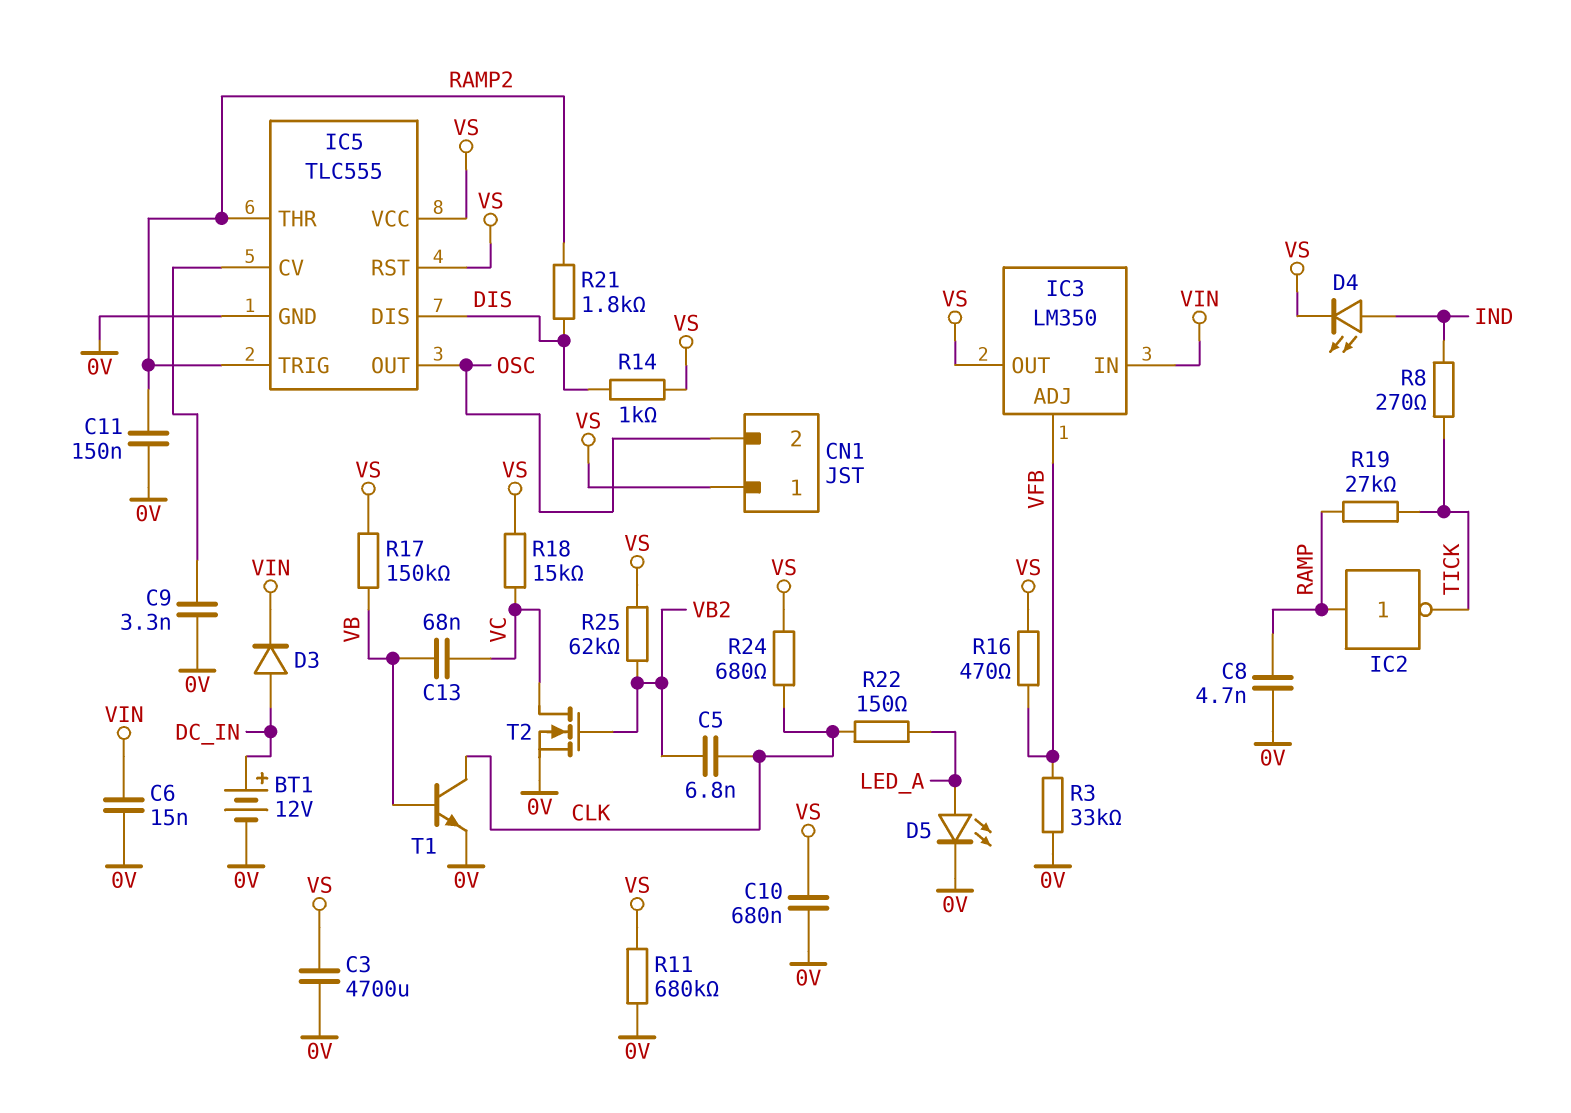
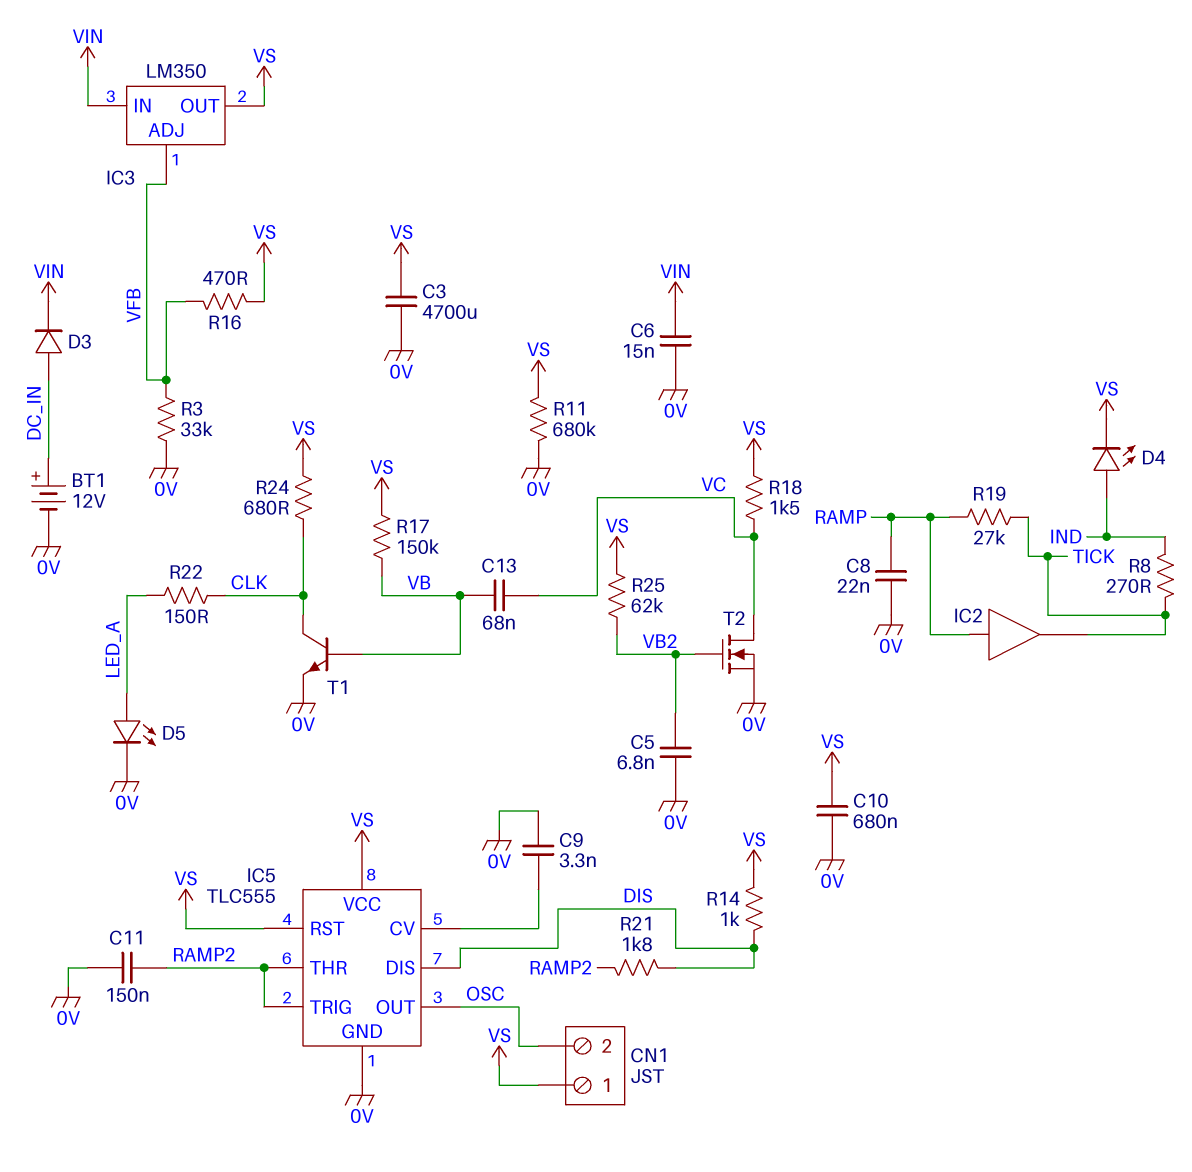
C5: 6.8nF (CLK, VB2) -> 6.8nF (0V, VB2)
C8: 4.7nF (0V, RAMP) -> 22nF (0V, RAMP)
IC2: NOT (in RAMP, out TICK) -> buffer (in RAMP, out TICK)
R18: 15k (VC, VS) -> 1.5k (VC, VS)

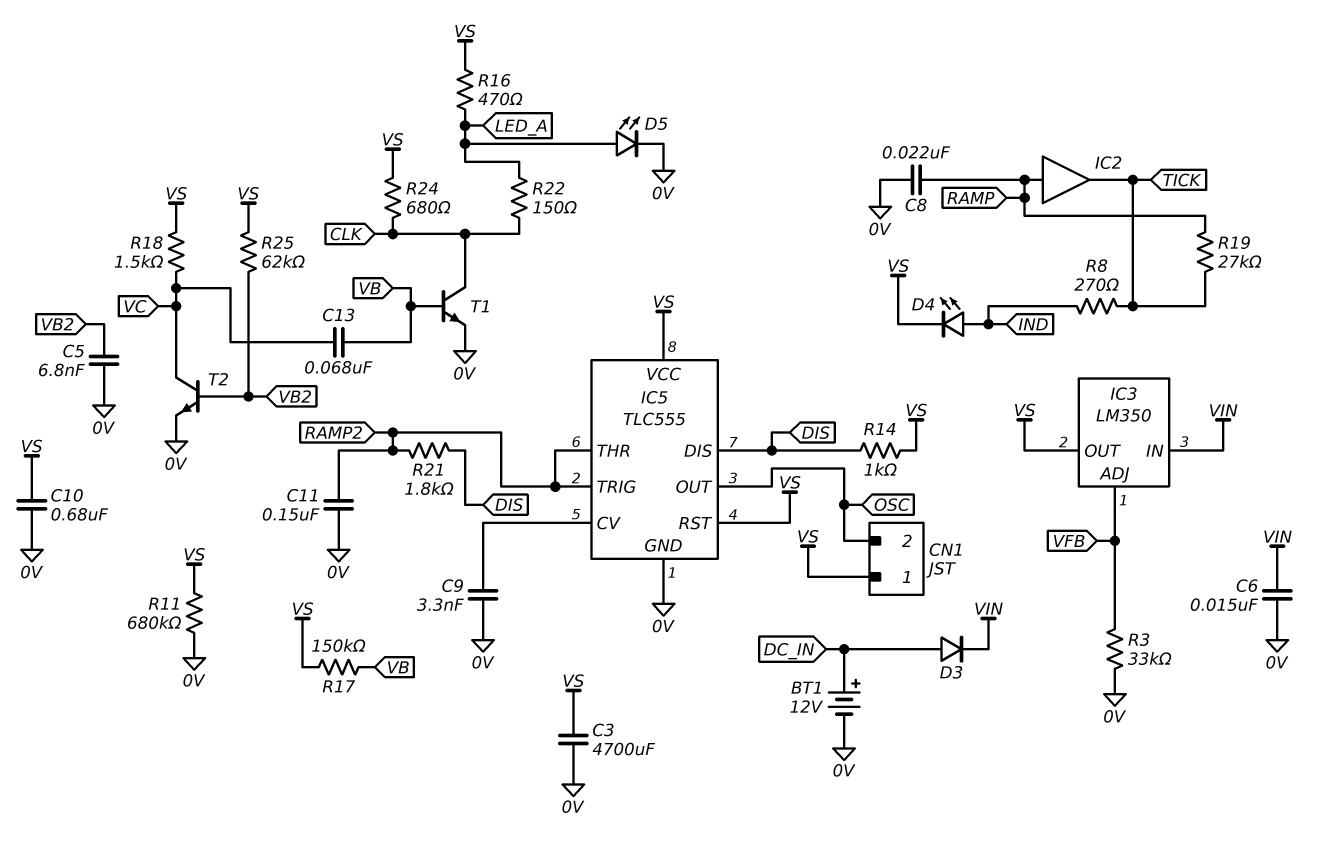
R16: 470 (VFB, VS) -> 470 (LED_A, VS)
T2: NMOS (G VB2, D VC, S 0V) -> NPN (B VB2, C VC, E 0V)

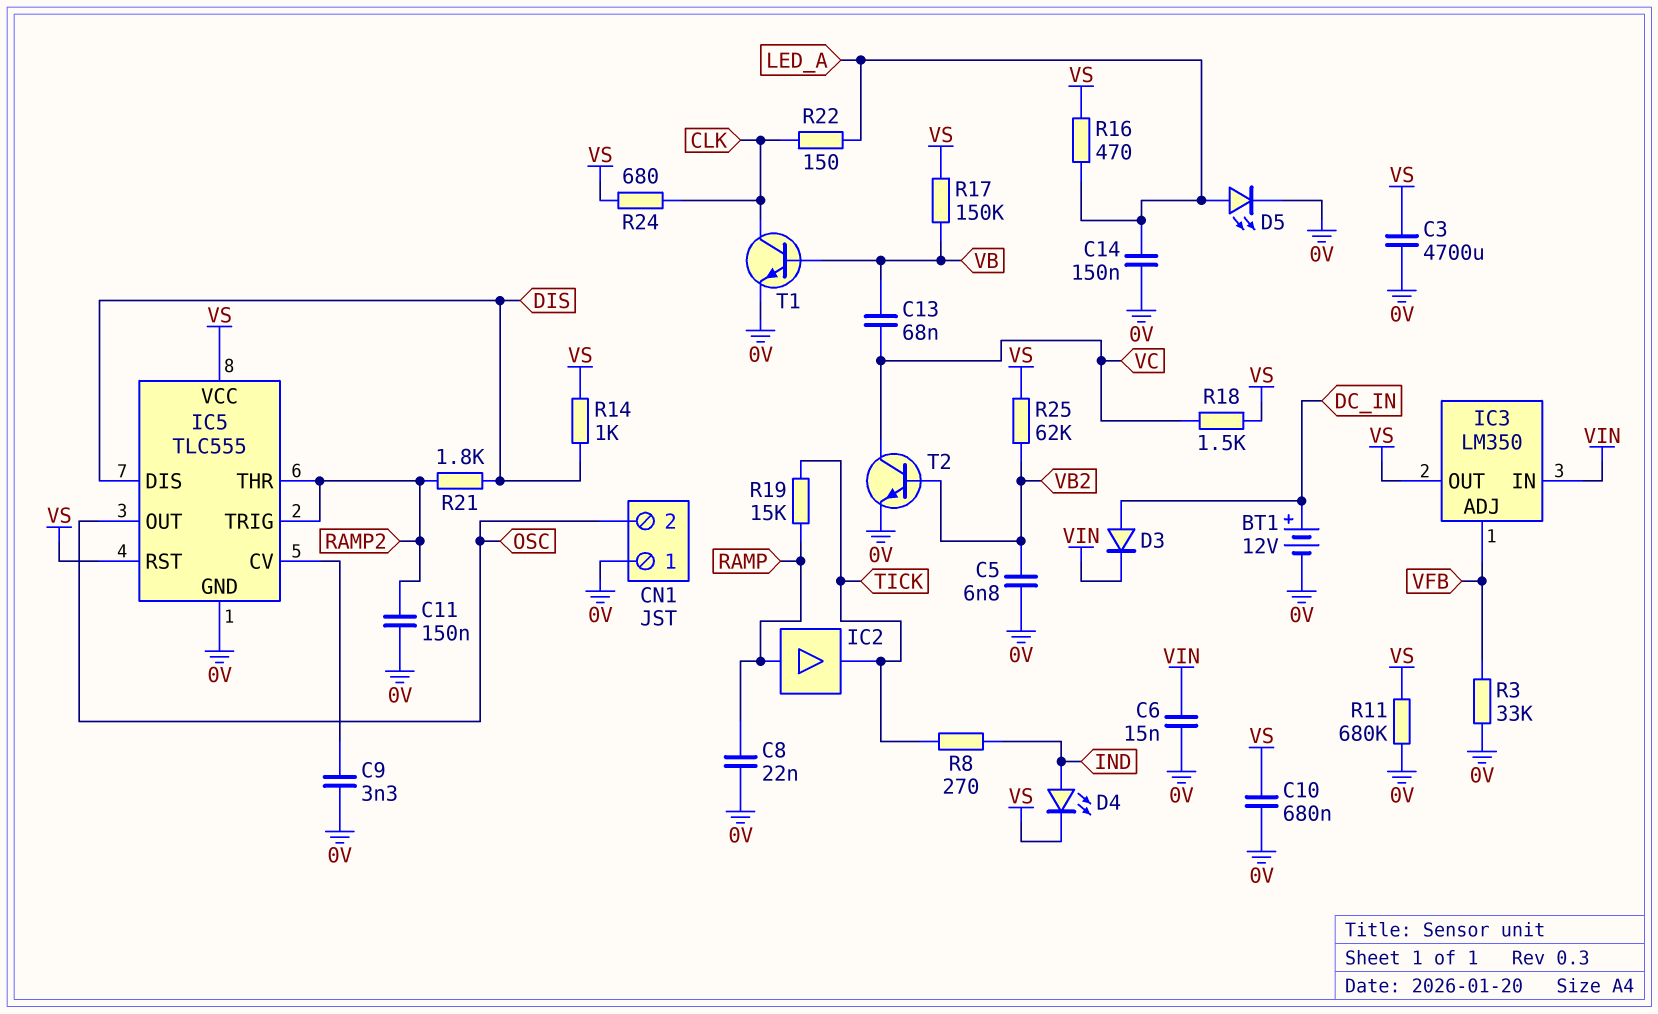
C14: none -> 150nF (0V, LED_A)
CN1 pin 1: VS -> 0V
R19: 27k (RAMP, TICK) -> 15k (RAMP, TICK)

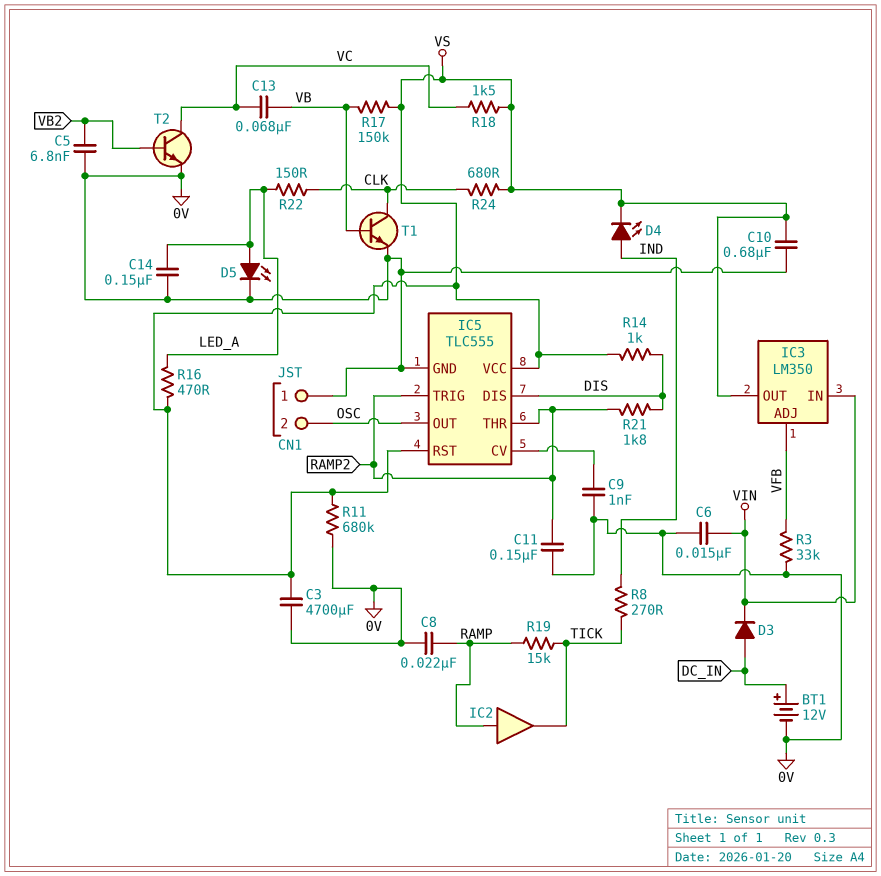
C9: 3.3nF (0V, IC5/CV) -> 1nF (0V, IC5/CV)
R25: 62k (VB2, VS) -> none

